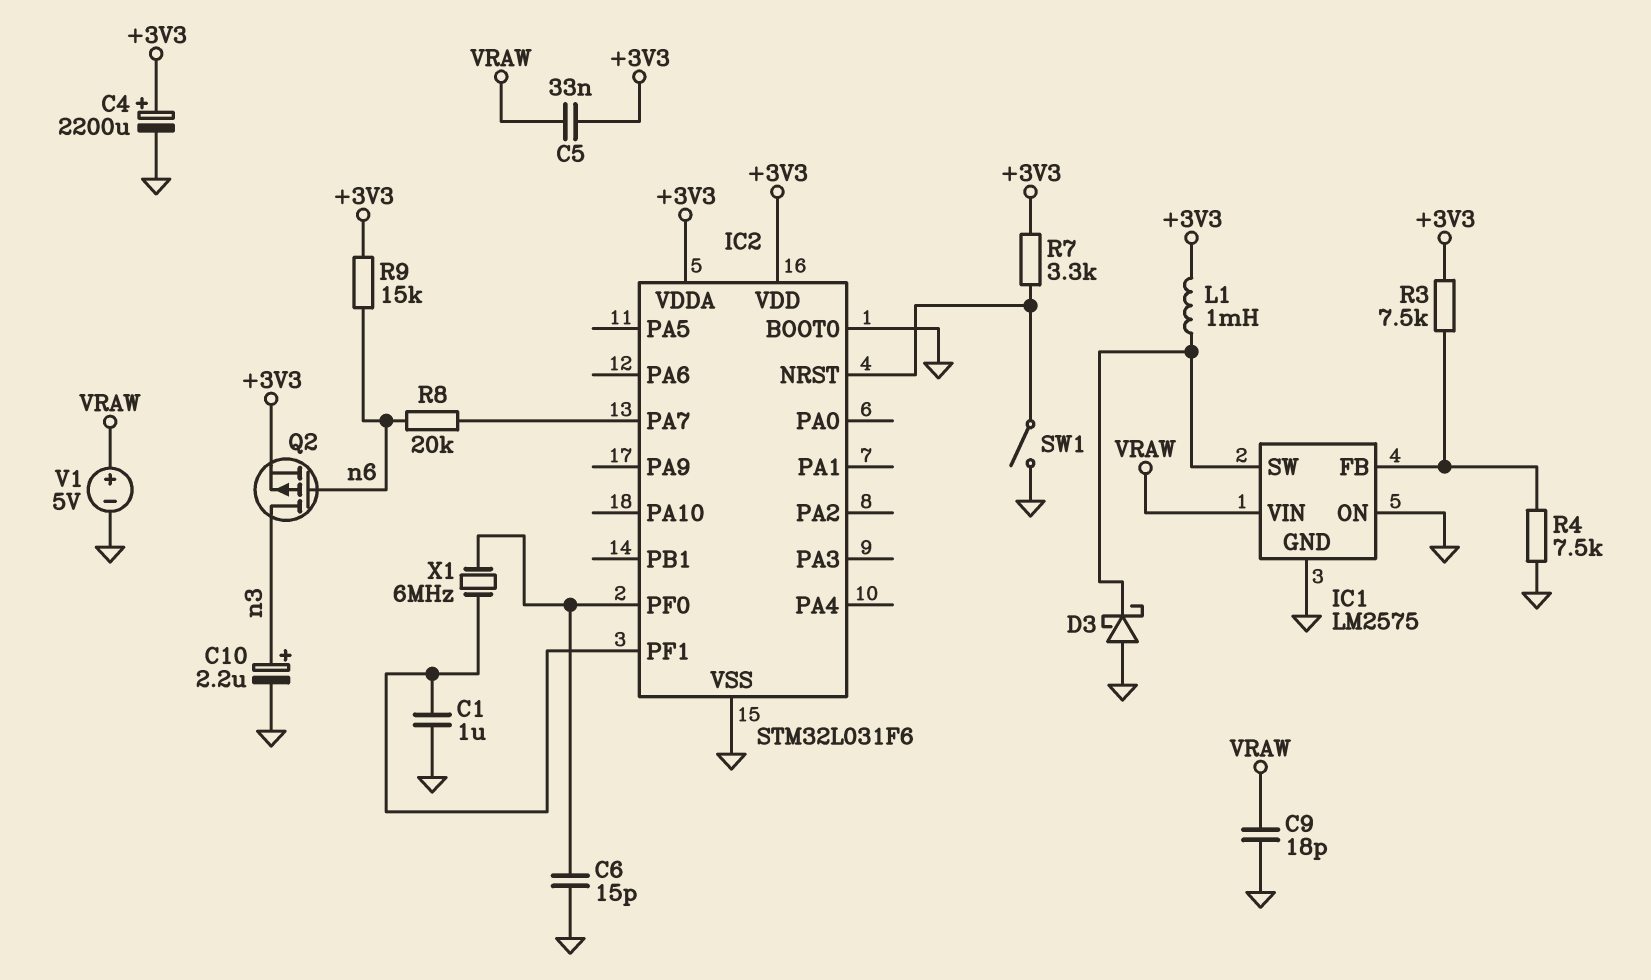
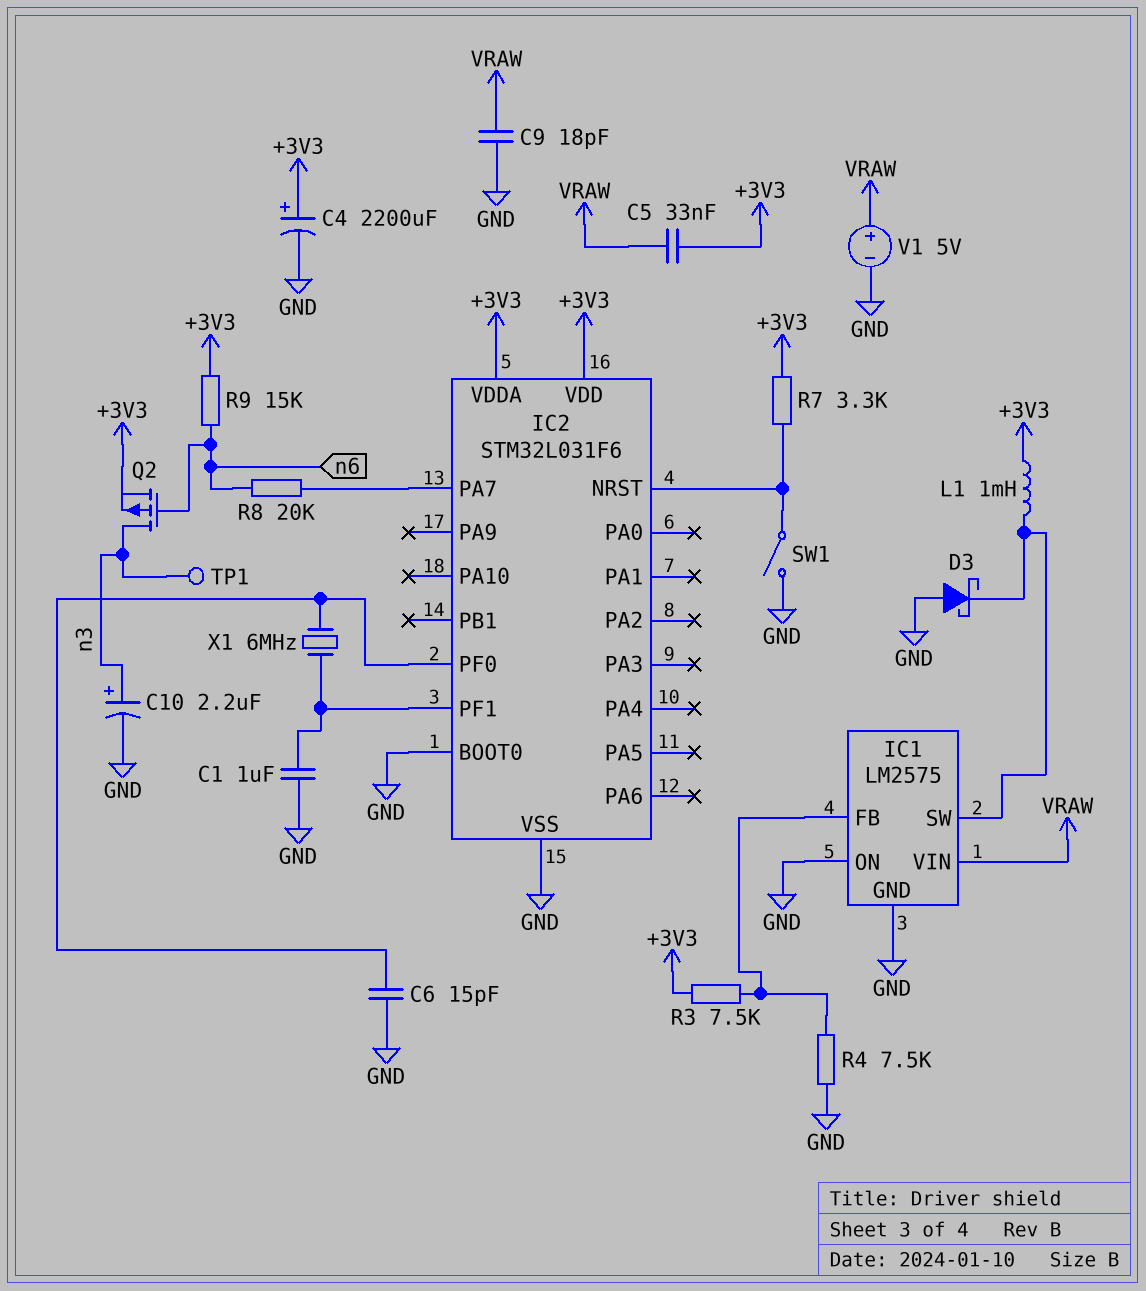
TP1: none -> test point (n3)

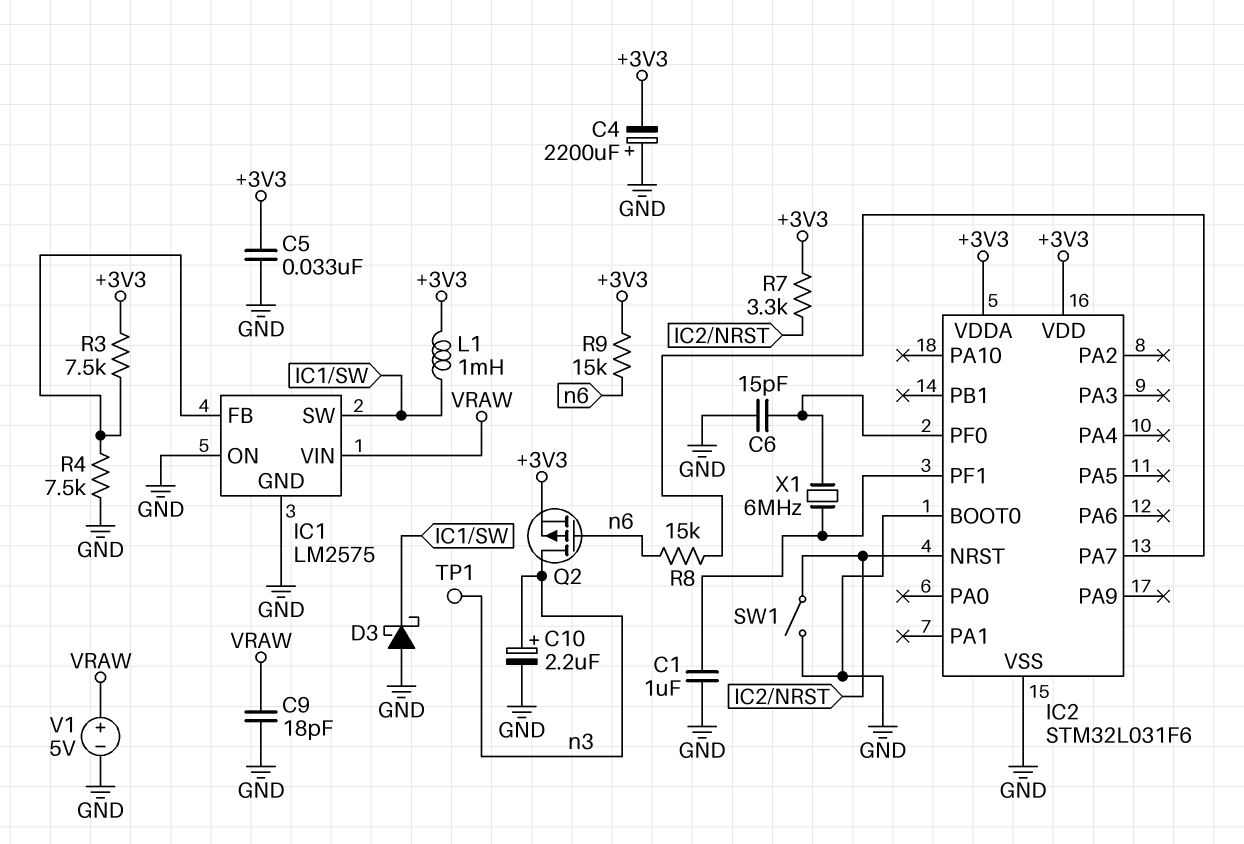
C4: 2200uF (plus +3V3, minus GND) -> 2200uF (plus GND, minus +3V3)
C5: 33nF (+3V3, VRAW) -> 33nF (+3V3, GND)
R8: 20k (IC2/PA7, n6) -> 15k (IC2/PA7, n6)

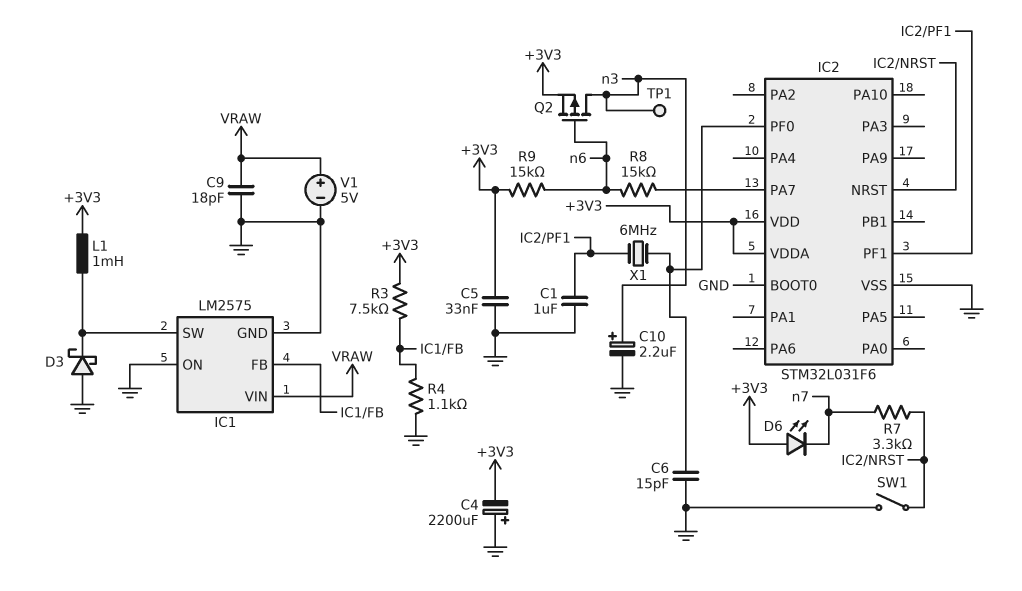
D6: none -> LED (A +3V3, K n7)
R4: 7.5k (GND, IC1/FB) -> 1.1k (GND, IC1/FB)
R7: 3.3k (+3V3, IC2/NRST) -> 3.3k (IC2/NRST, n7)

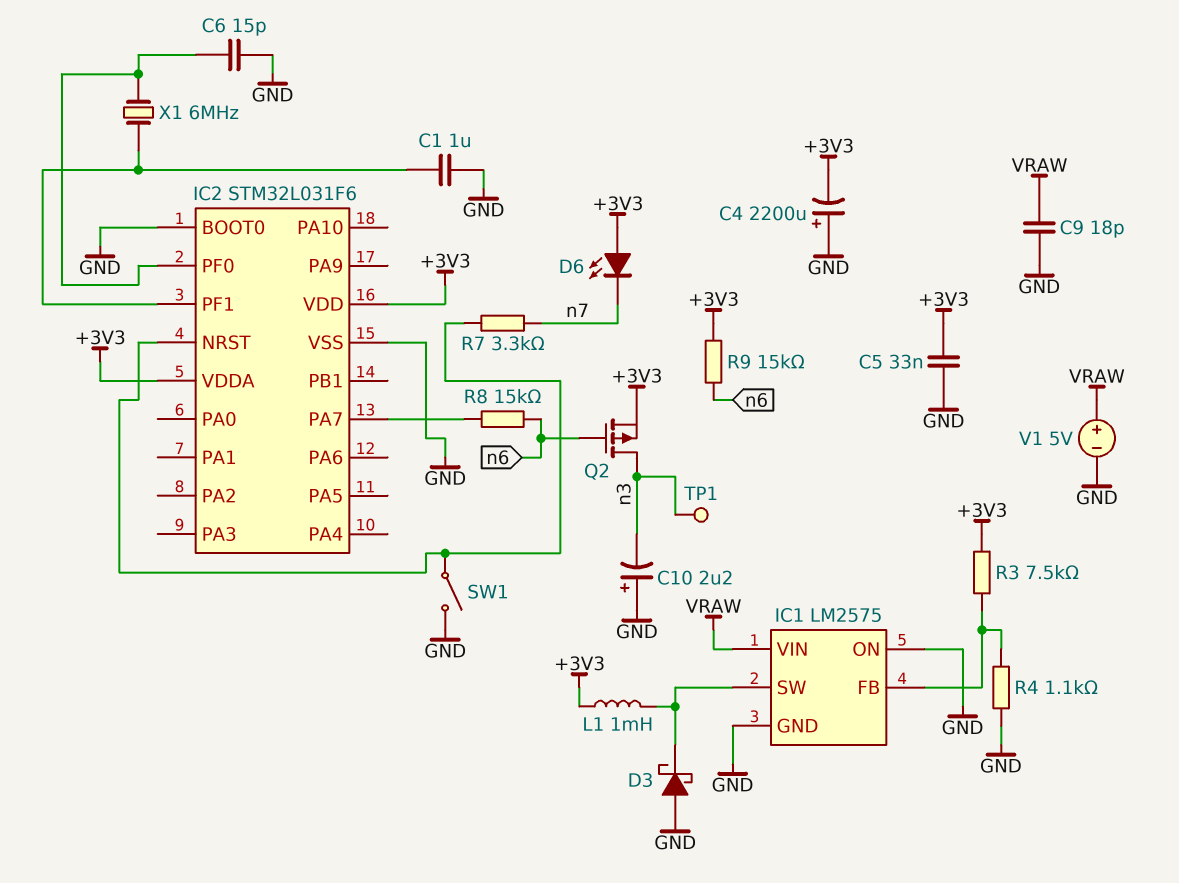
C10: 2.2uF (plus n3, minus GND) -> 2.2uF (plus GND, minus n3)

